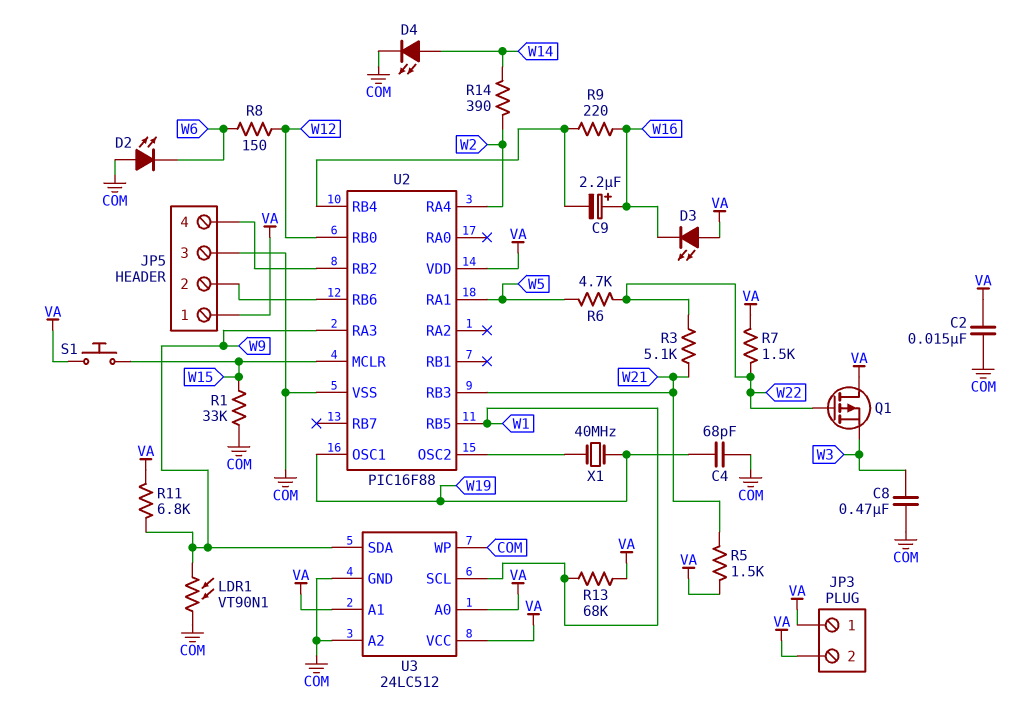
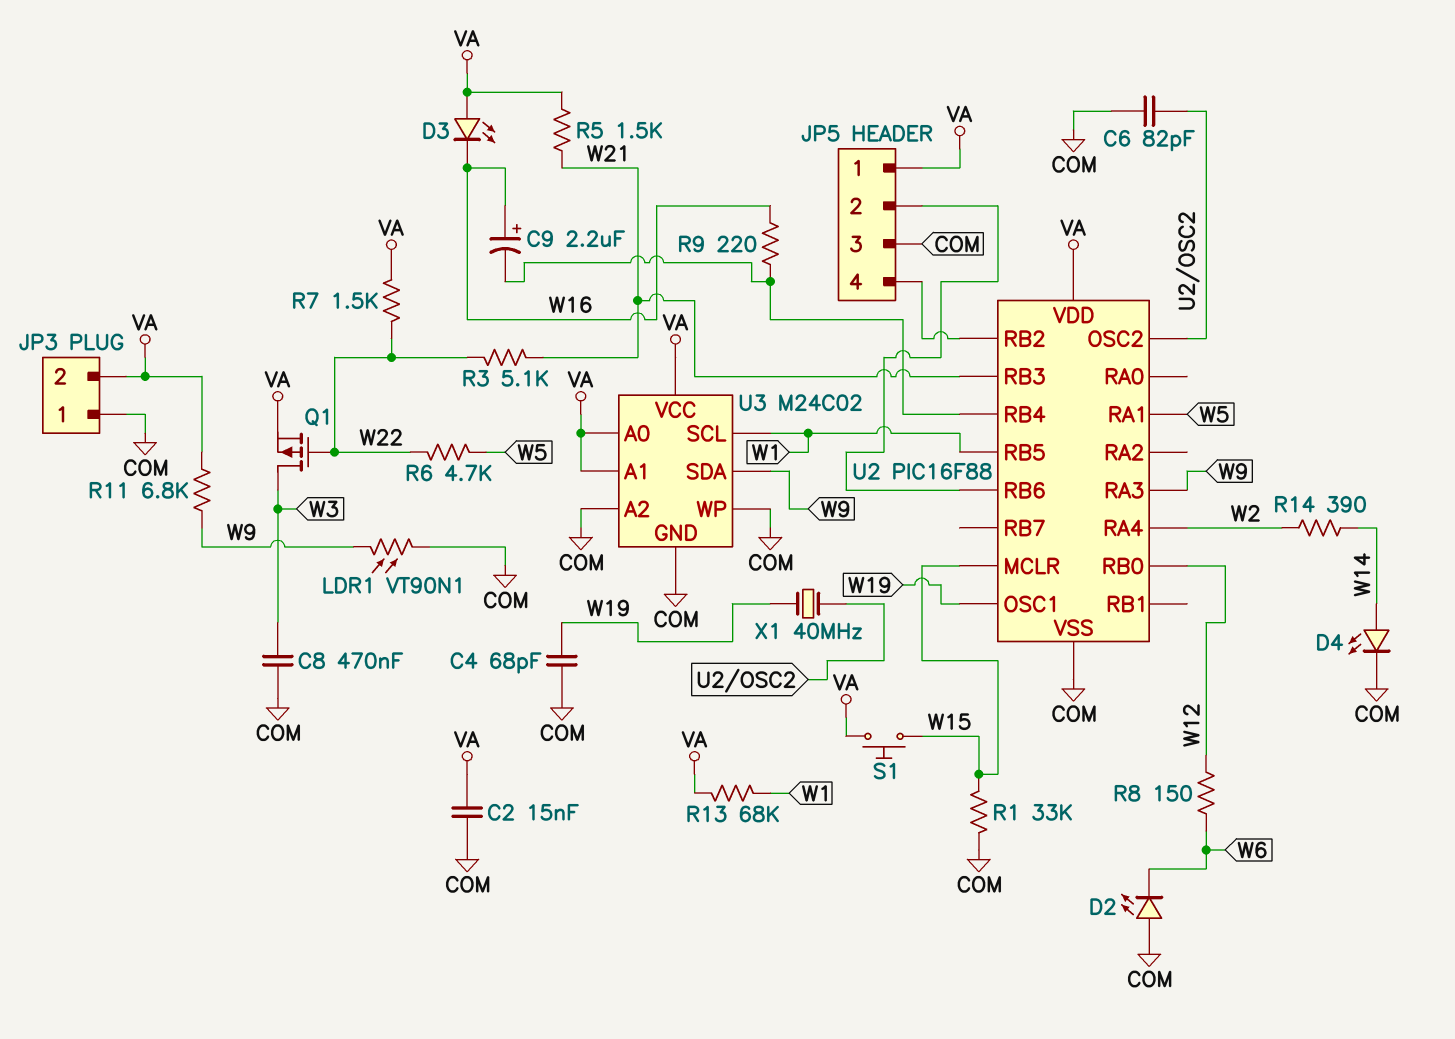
C6: none -> 82pF (COM, U2/OSC2)
JP3 pin 1: VA -> COM
Q1: PMOS (G W22, D VA, S W3) -> PMOS (G W22, D W3, S VA)
U3: 24LC512 -> M24C02

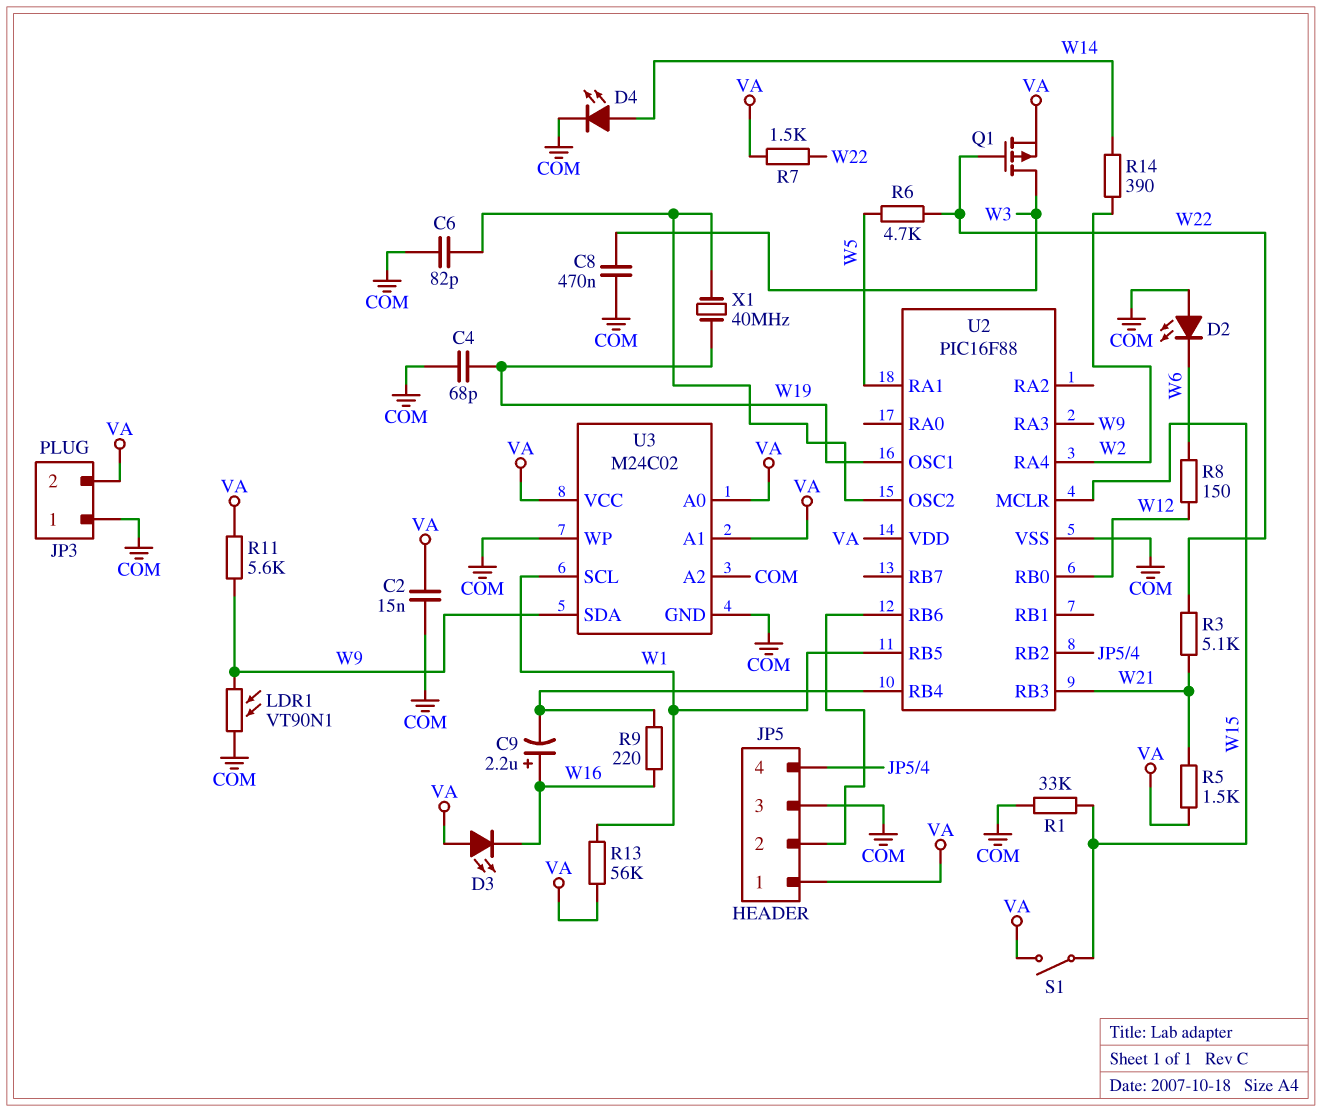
R11: 6.8k (VA, W9) -> 5.6k (VA, W9)
R13: 68k (VA, W1) -> 56k (VA, W1)
S1: button (VA, W15) -> switch (VA, W15)

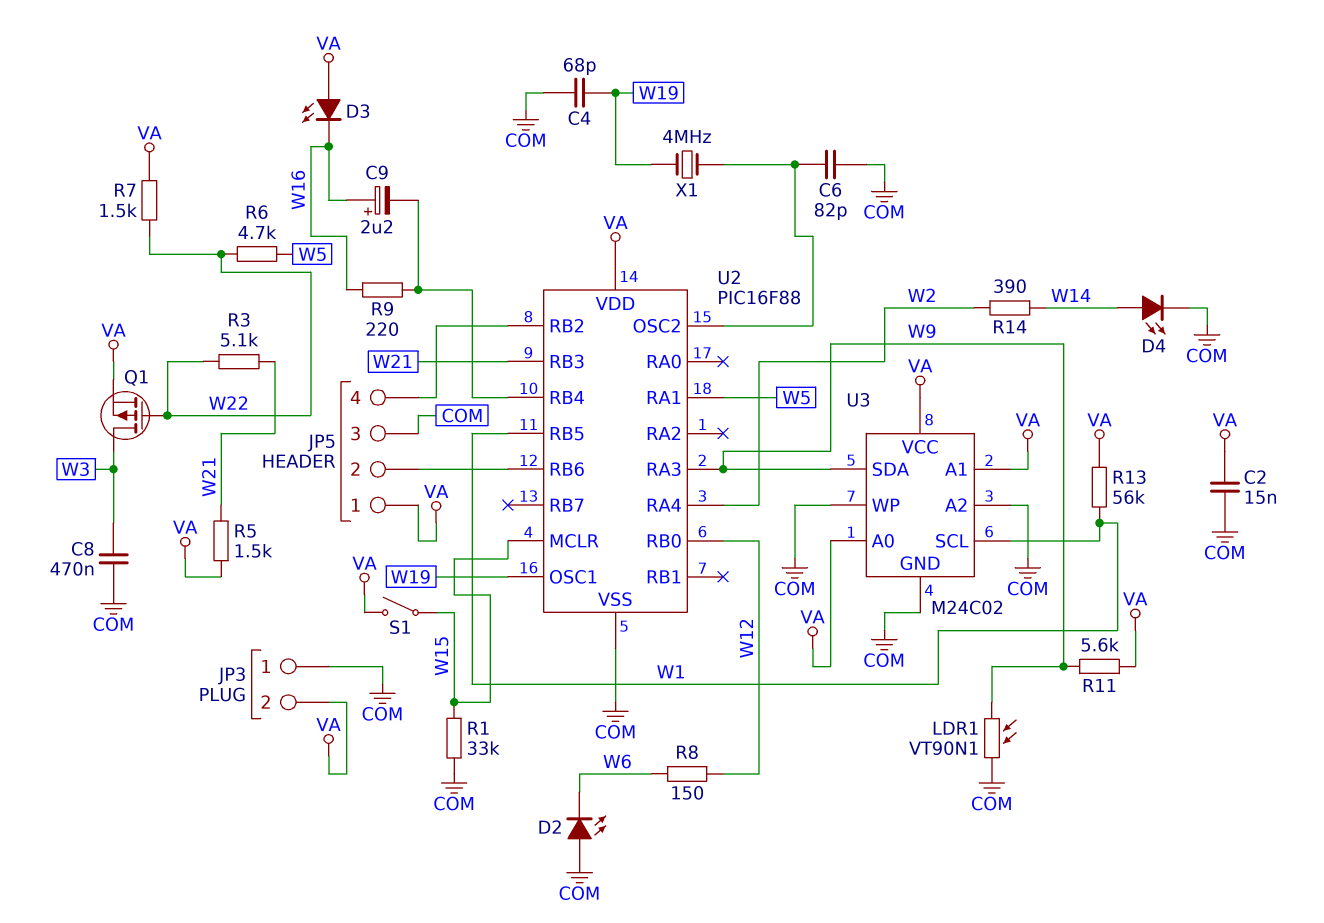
X1: 40MHz (U2/OSC2, W19) -> 4MHz (U2/OSC2, W19)

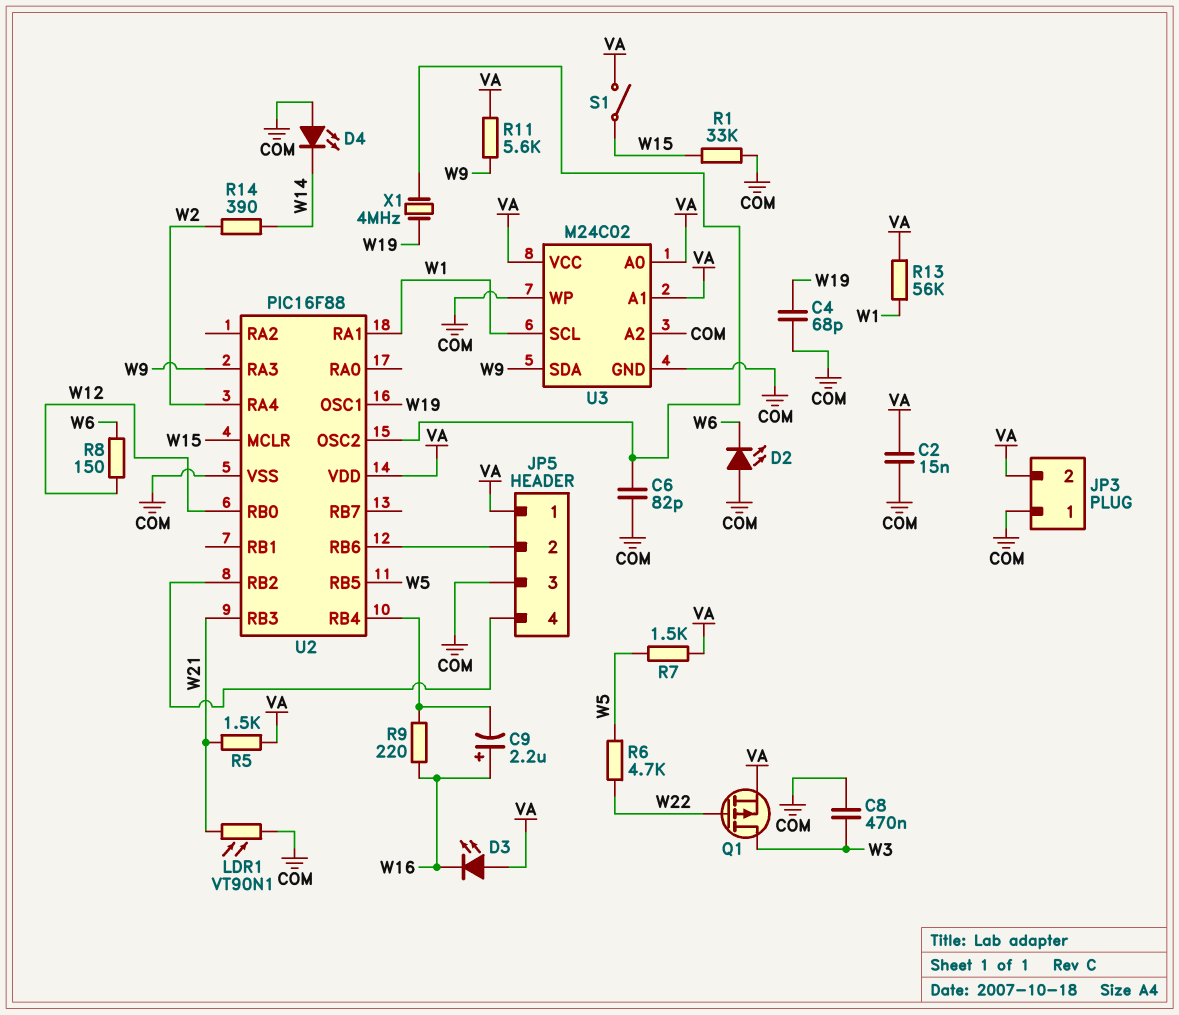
D4: LED (A W14, K COM) -> LED (A COM, K W14)
LDR1: VT90N1 (COM, W9) -> VT90N1 (COM, W21)
R3: 5.1k (W21, W22) -> none
R7: 1.5k (VA, W22) -> 1.5k (VA, W5)
U2 pin RA1: W5 -> W1
U2 pin RB5: W1 -> W5

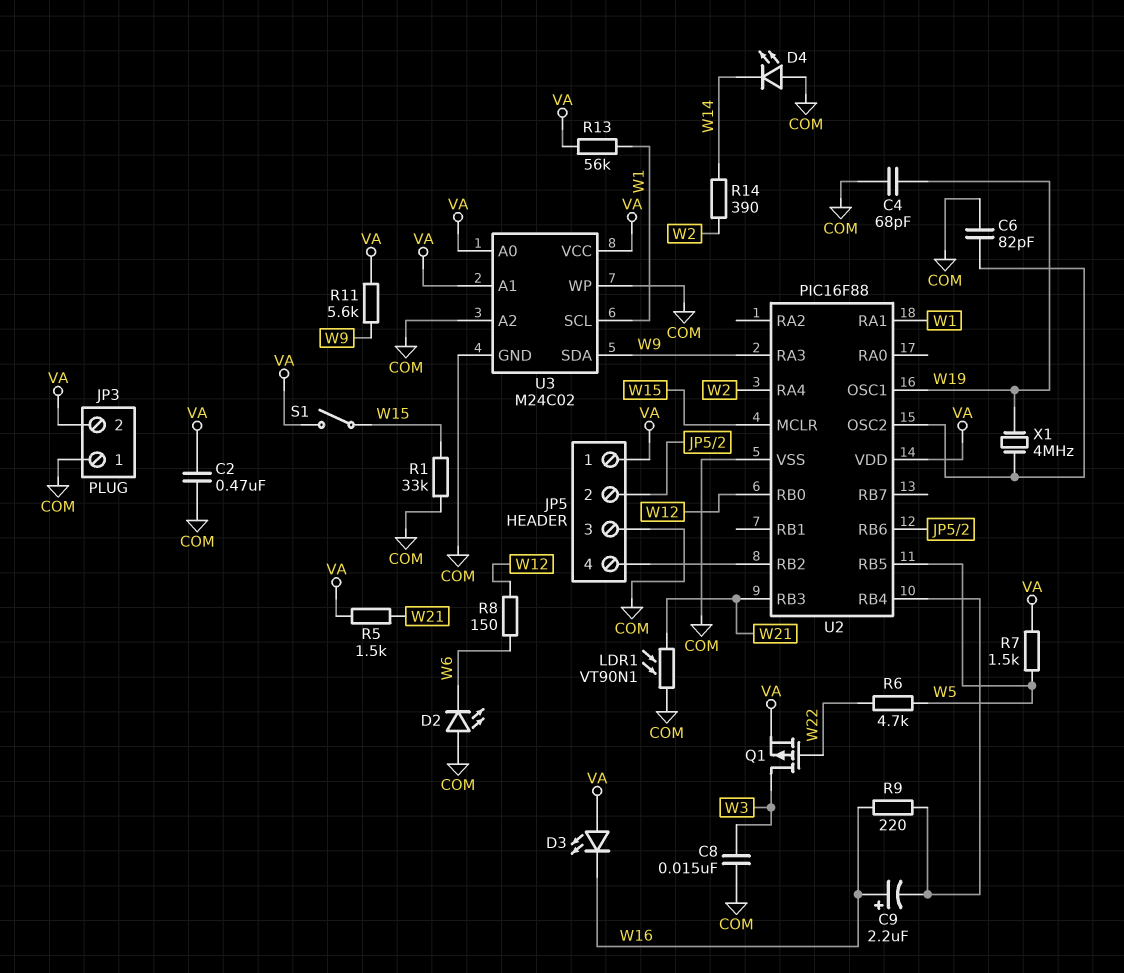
C2: 15nF (COM, VA) -> 470nF (COM, VA)
C8: 470nF (COM, W3) -> 15nF (COM, W3)

